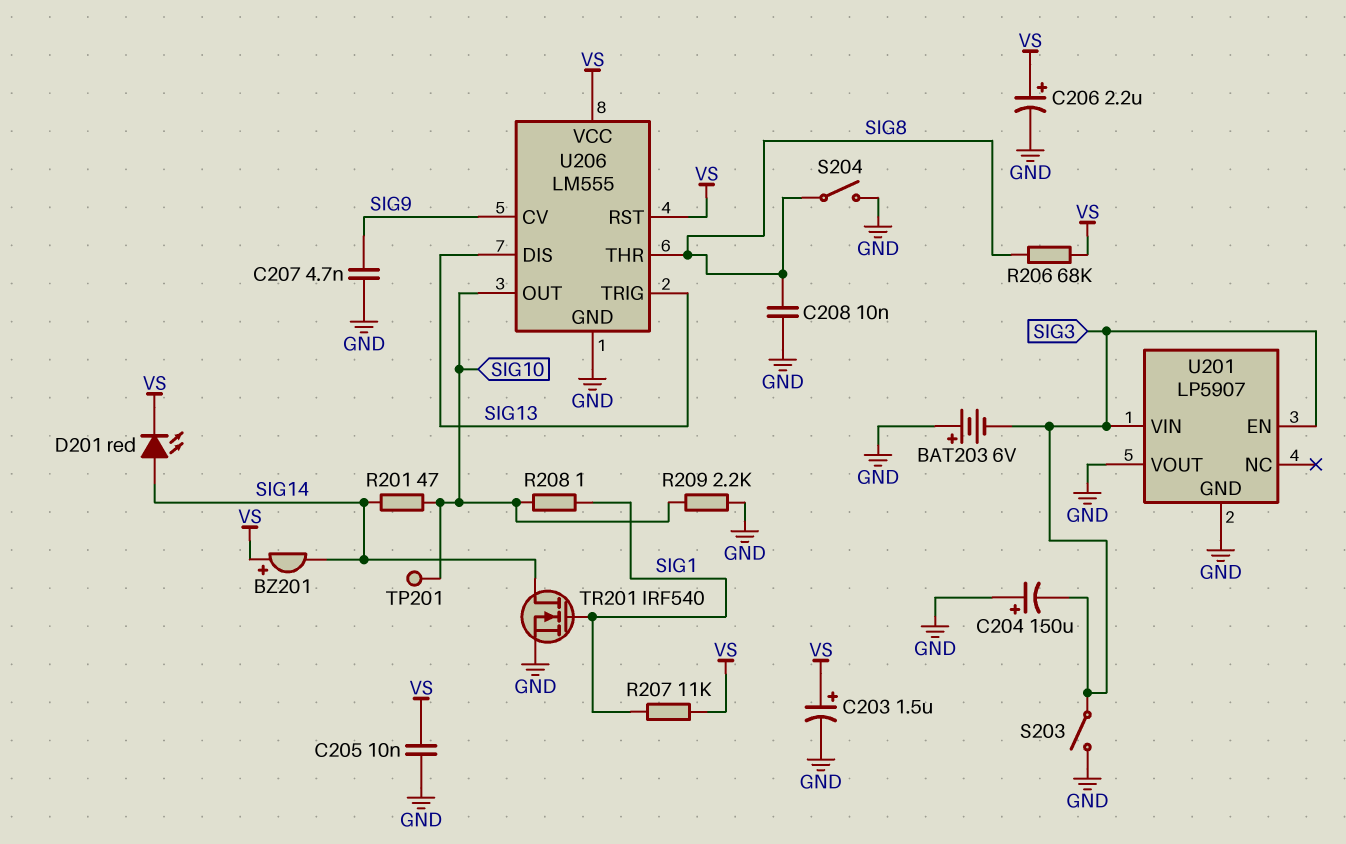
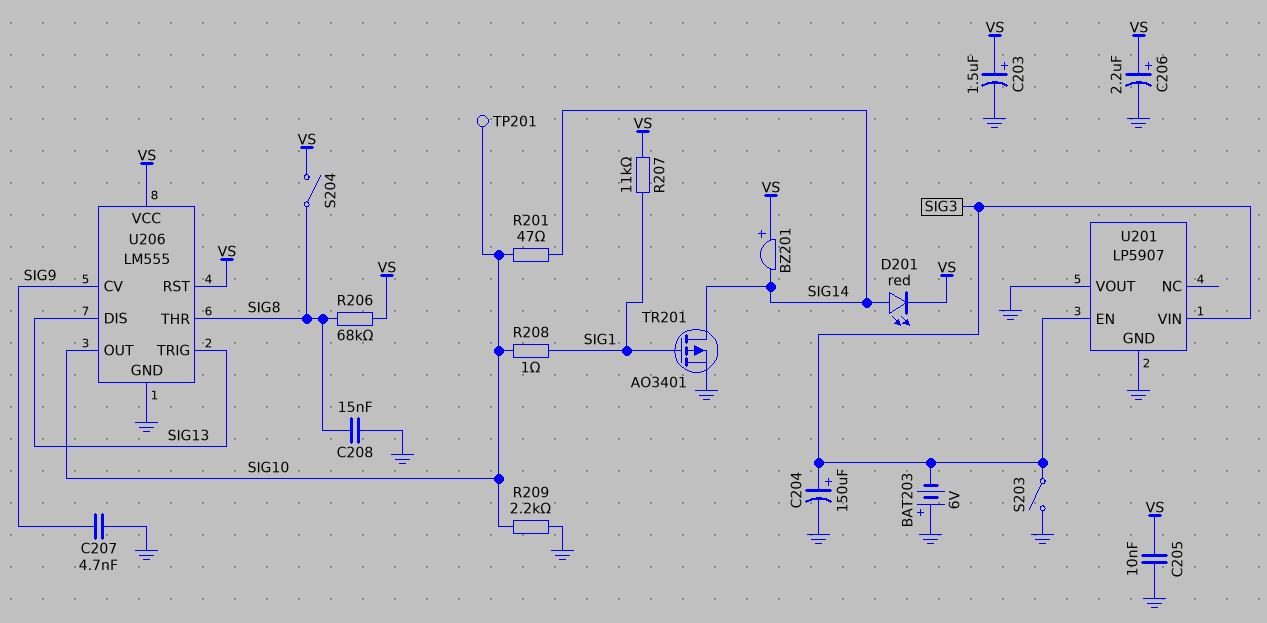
C204: 150uF (plus GND, minus SIG3) -> 150uF (plus SIG3, minus GND)
C208: 10nF (GND, SIG8) -> 15nF (GND, SIG8)
S204: switch (GND, SIG8) -> switch (SIG8, VS)
TR201: NMOS IRF540 (G SIG1, D SIG14, S GND) -> PMOS AO3401 (G SIG1, D SIG14, S GND)

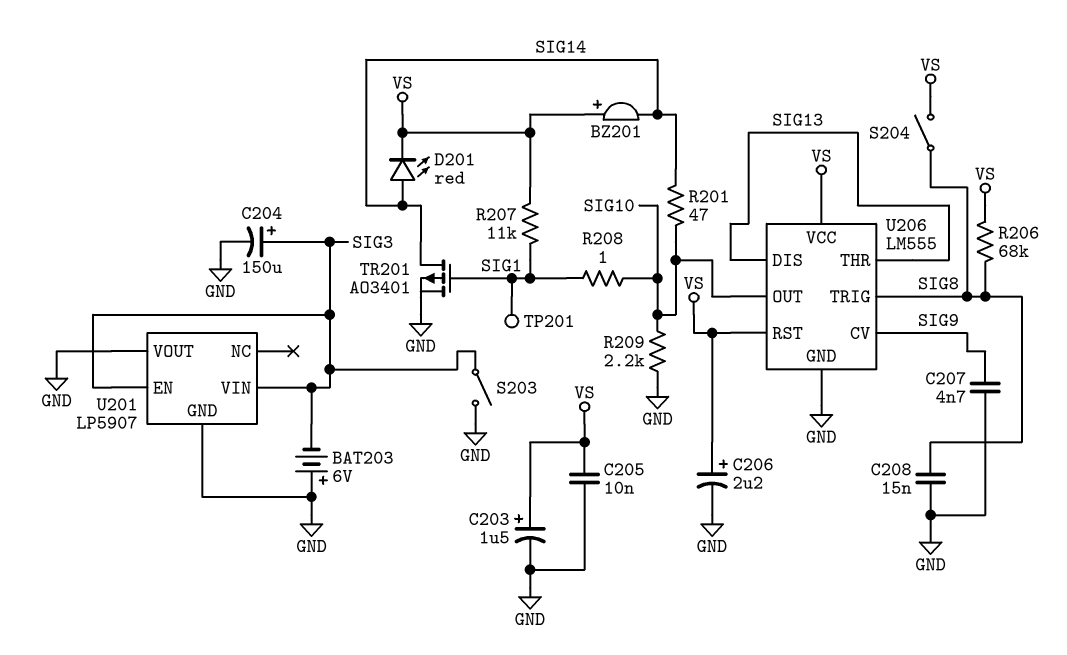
TP201: test point (SIG10) -> test point (SIG1)
U206 pin THR: SIG8 -> SIG13
U206 pin TRIG: SIG13 -> SIG8

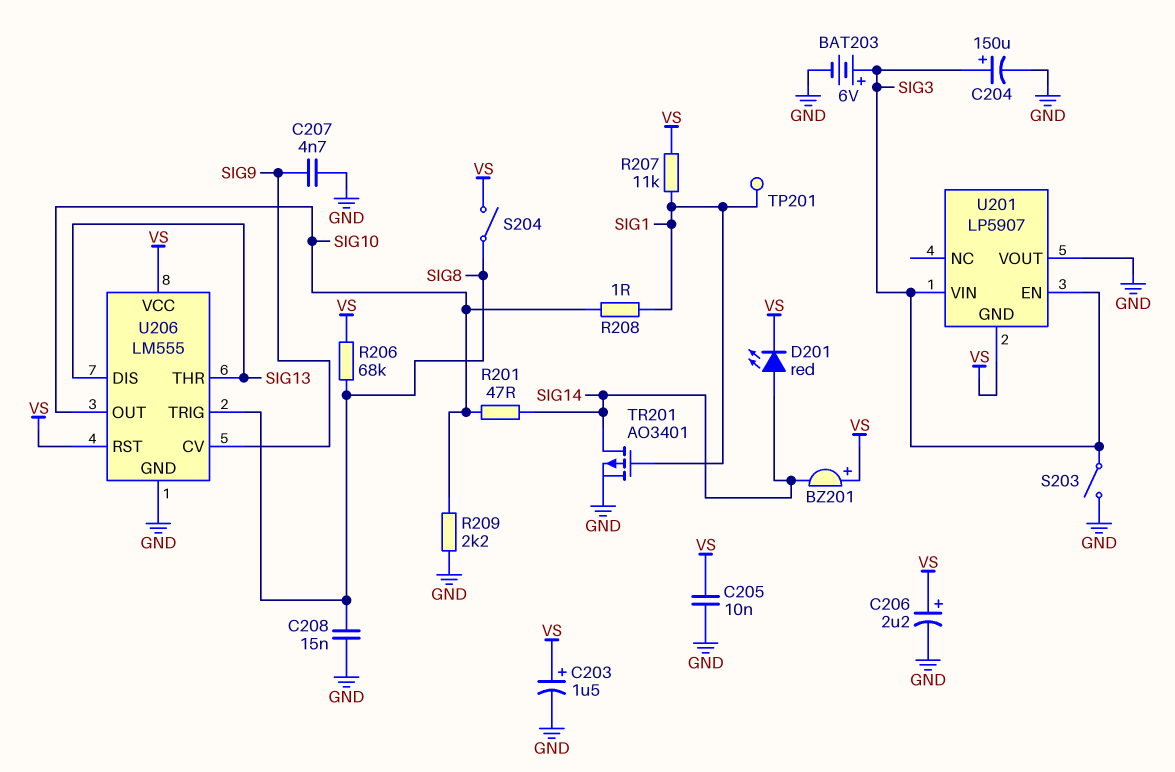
BAT203: 6V (plus GND, minus SIG3) -> 6V (plus SIG3, minus GND)
U201 pin GND: GND -> VS

